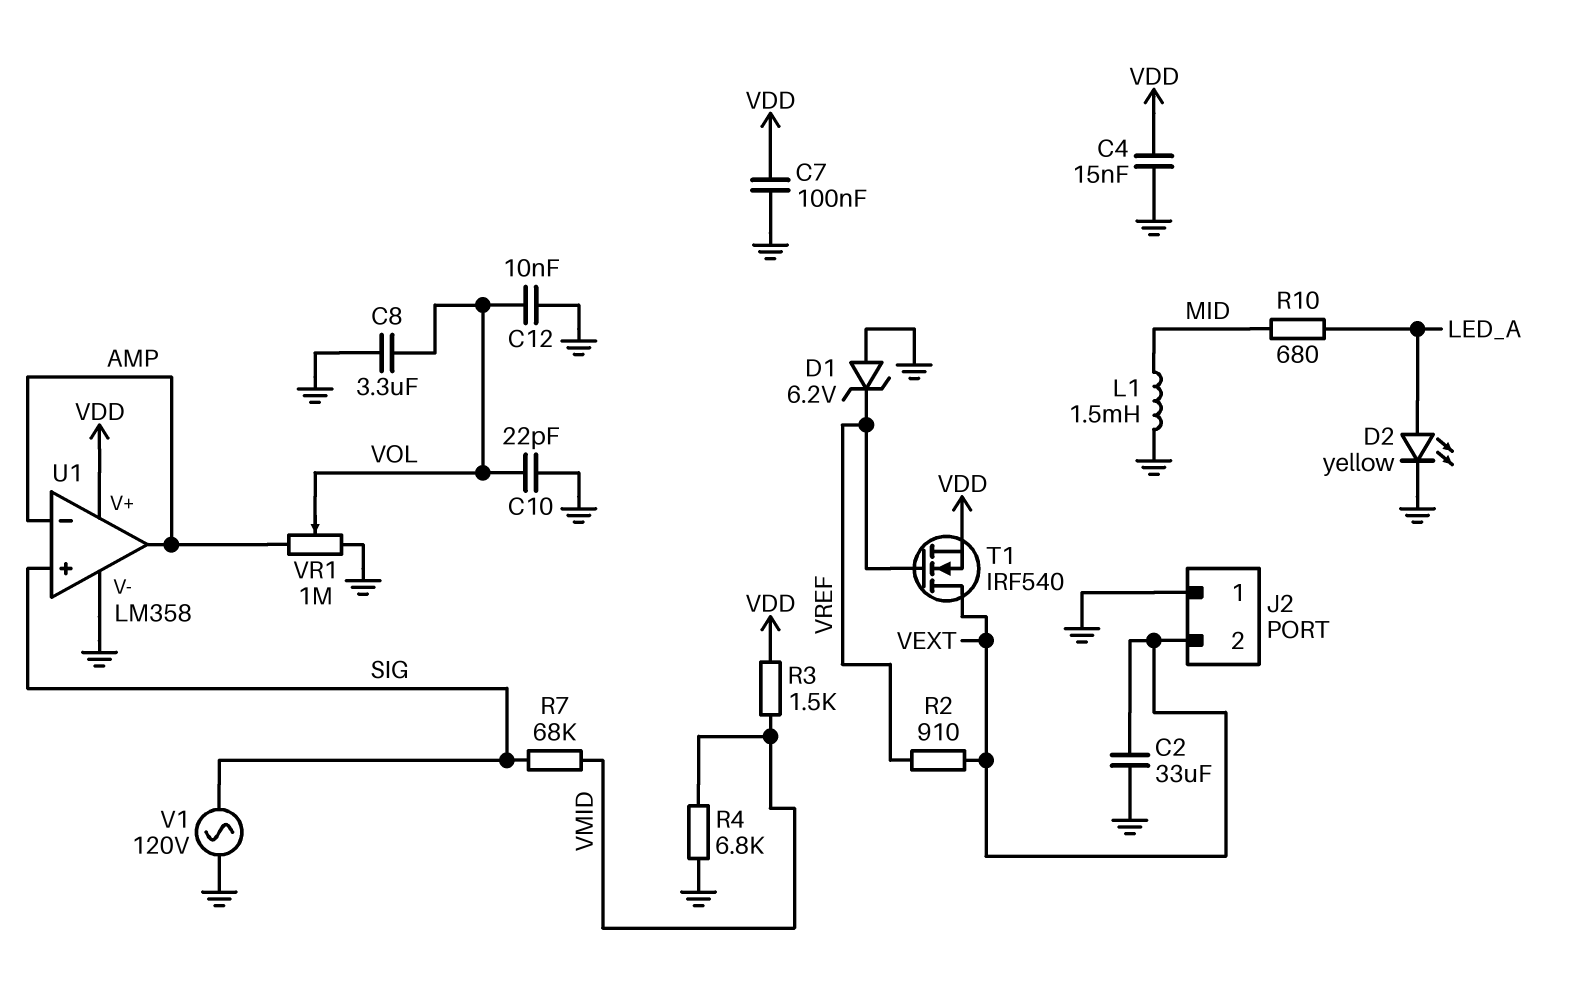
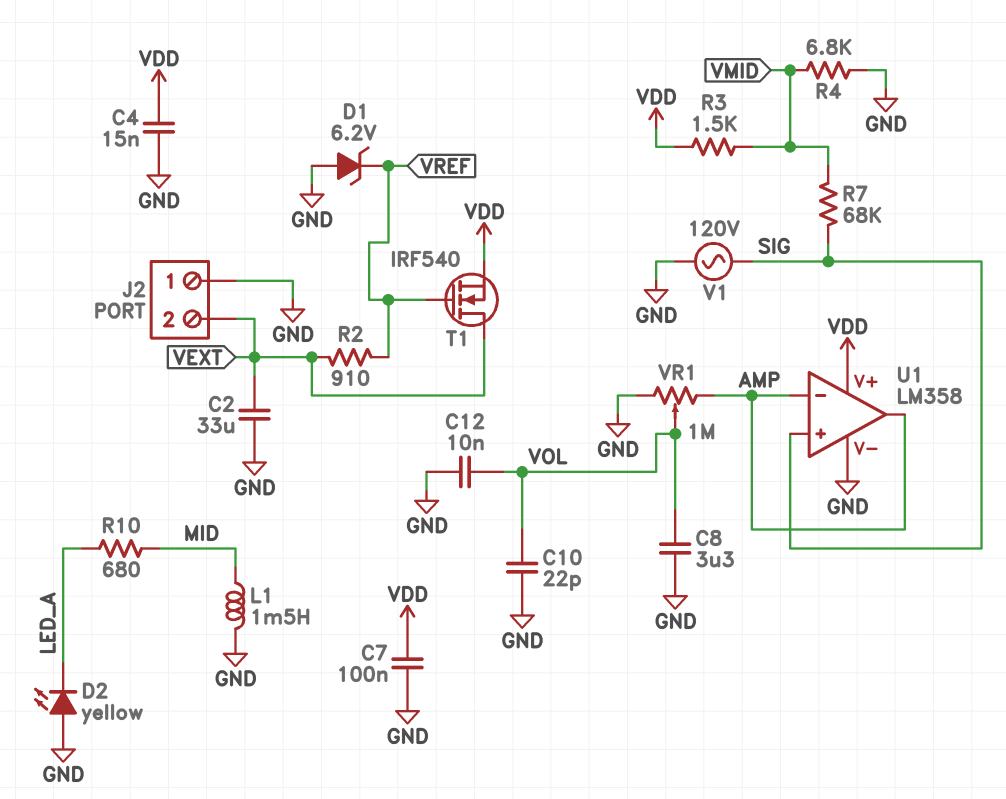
D2: LED yellow (A LED_A, K GND) -> LED yellow (A GND, K LED_A)

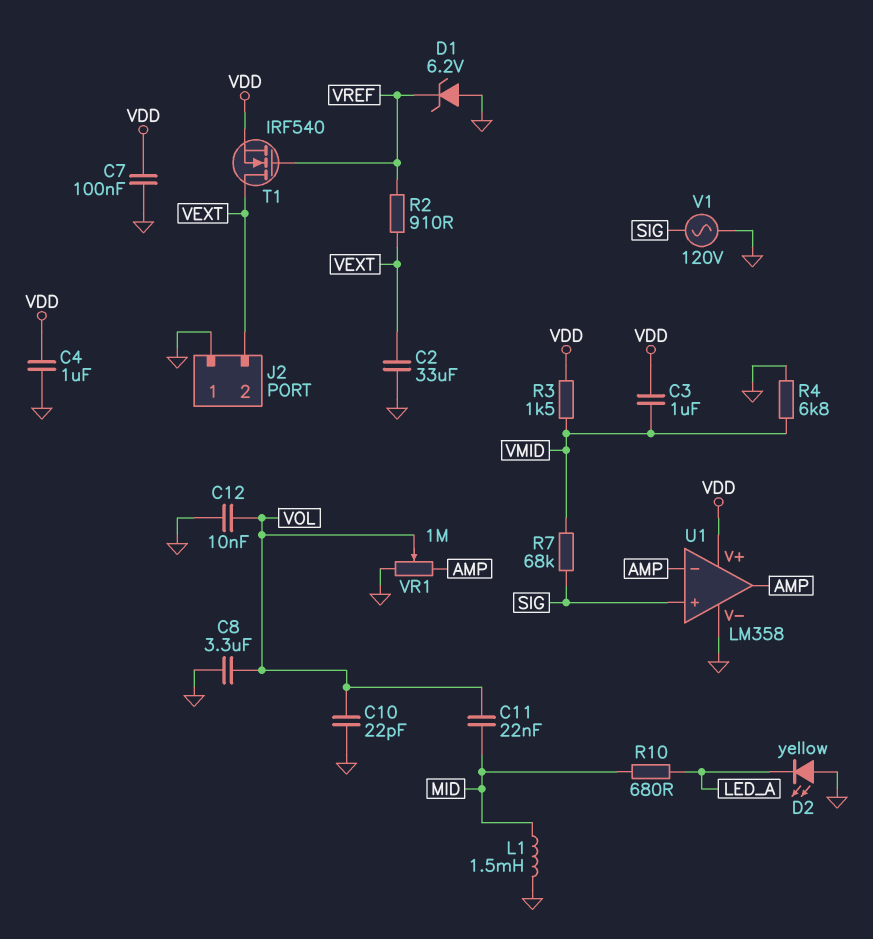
C3: none -> 1uF (VDD, VMID)
C4: 15nF (GND, VDD) -> 1uF (GND, VDD)
C11: none -> 22nF (MID, VOL)

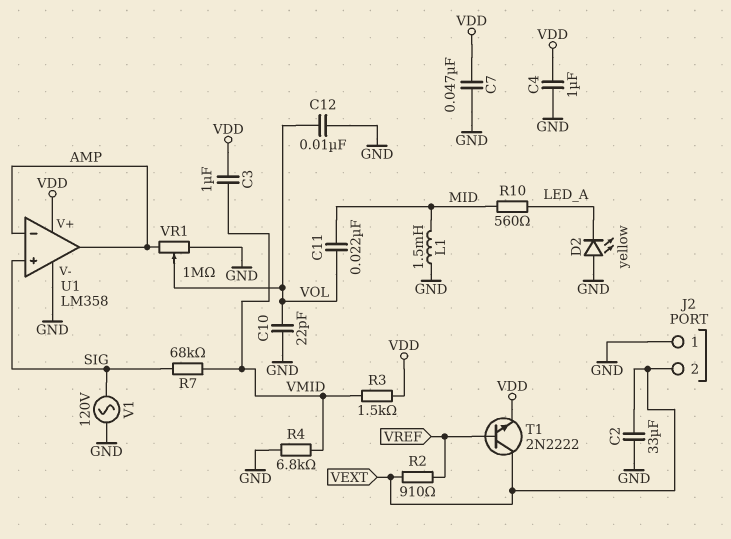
C7: 100nF (GND, VDD) -> 47nF (GND, VDD)
C8: 3.3uF (GND, VOL) -> none
D1: zener 6.2V (A GND, K VREF) -> none
R10: 680 (LED_A, MID) -> 560 (LED_A, MID)
T1: NMOS IRF540 (G VREF, D VEXT, S VDD) -> NPN 2N2222 (B VREF, C VEXT, E VDD)

